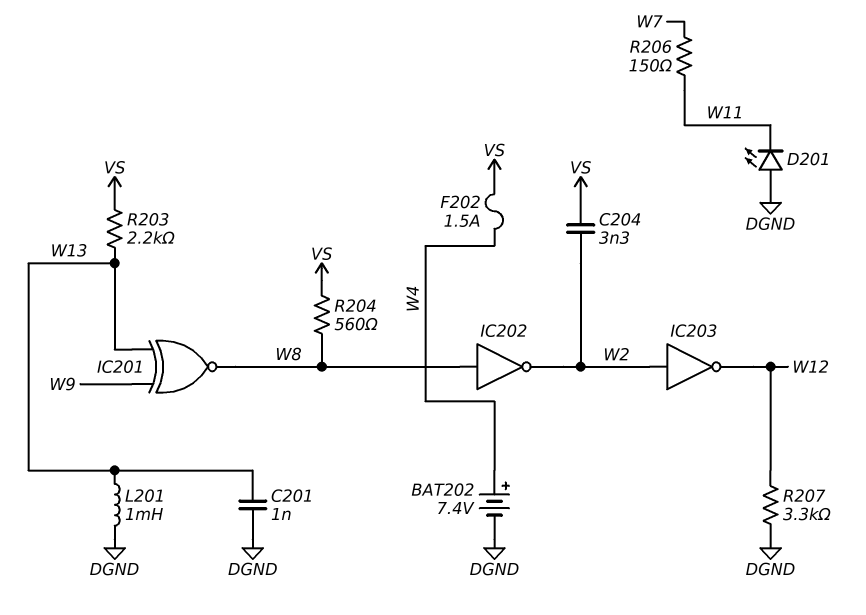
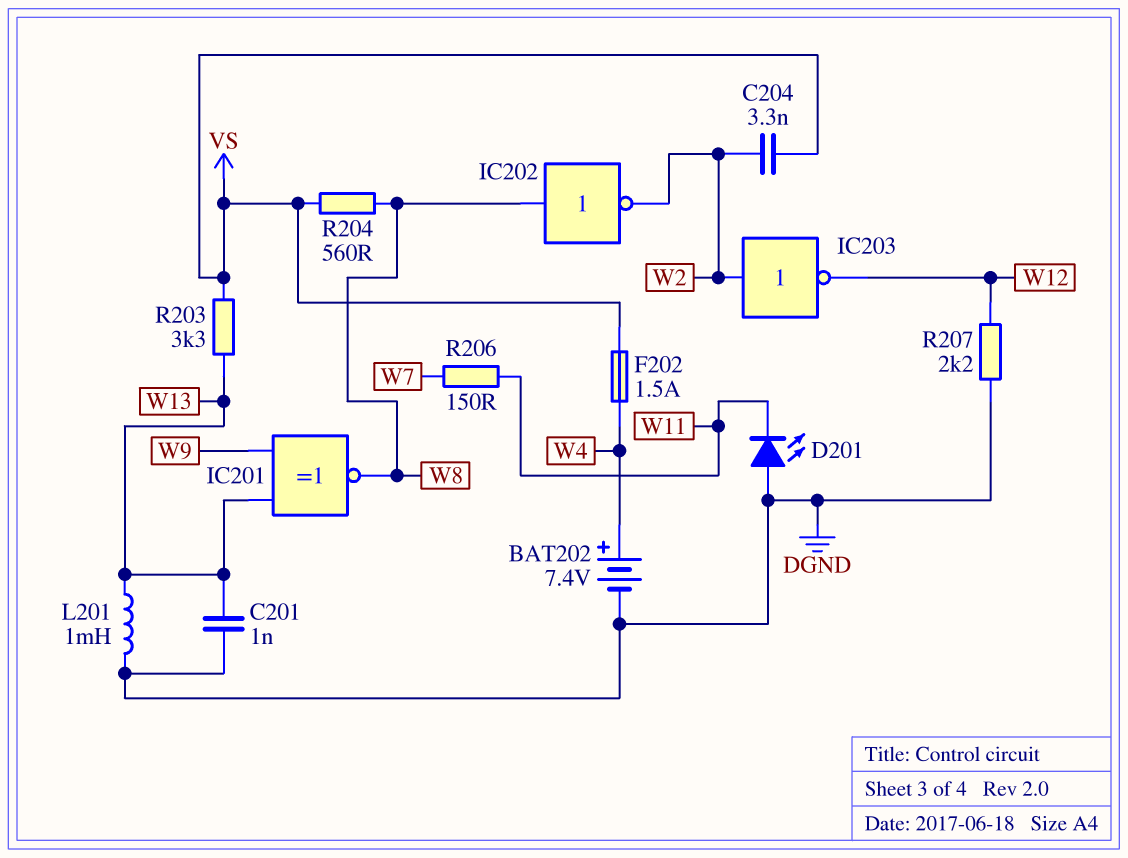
R203: 2.2k (VS, W13) -> 3.3k (VS, W13)
R207: 3.3k (DGND, W12) -> 2.2k (DGND, W12)

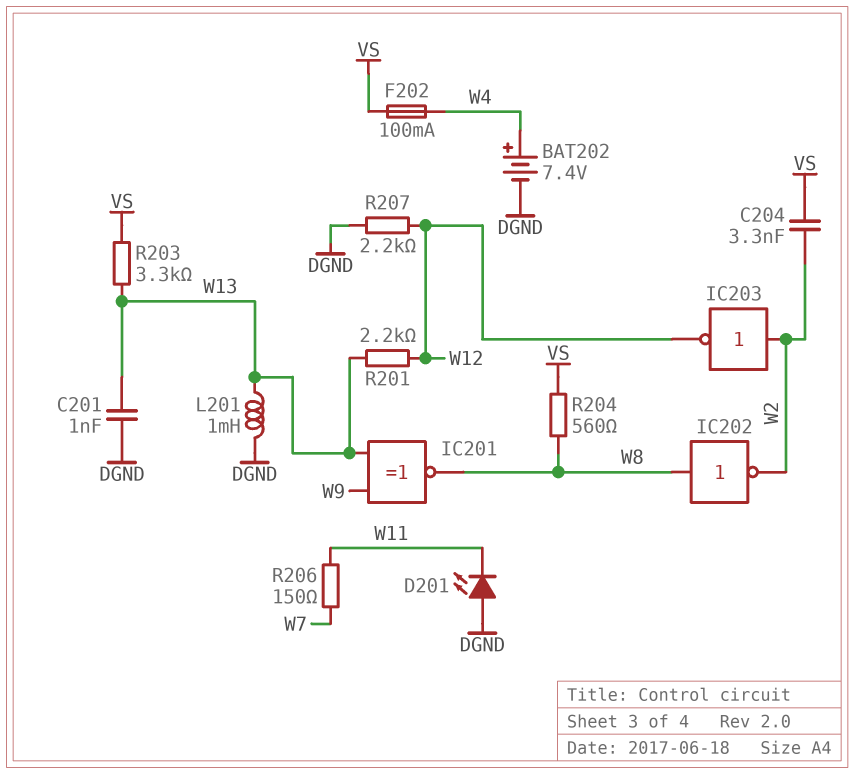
F202: 1.5A (VS, W4) -> 100mA (VS, W4)
R201: none -> 2.2k (W12, W13)

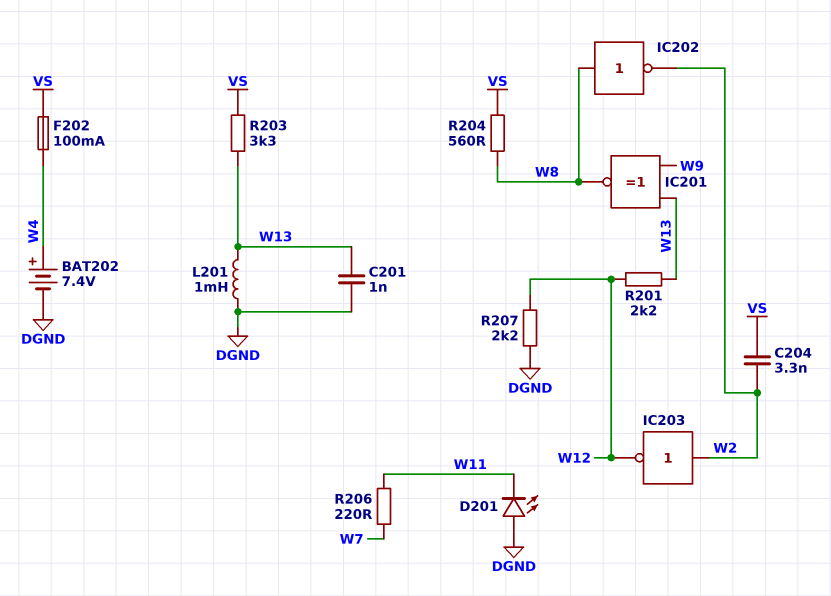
R206: 150 (W7, W11) -> 220 (W7, W11)

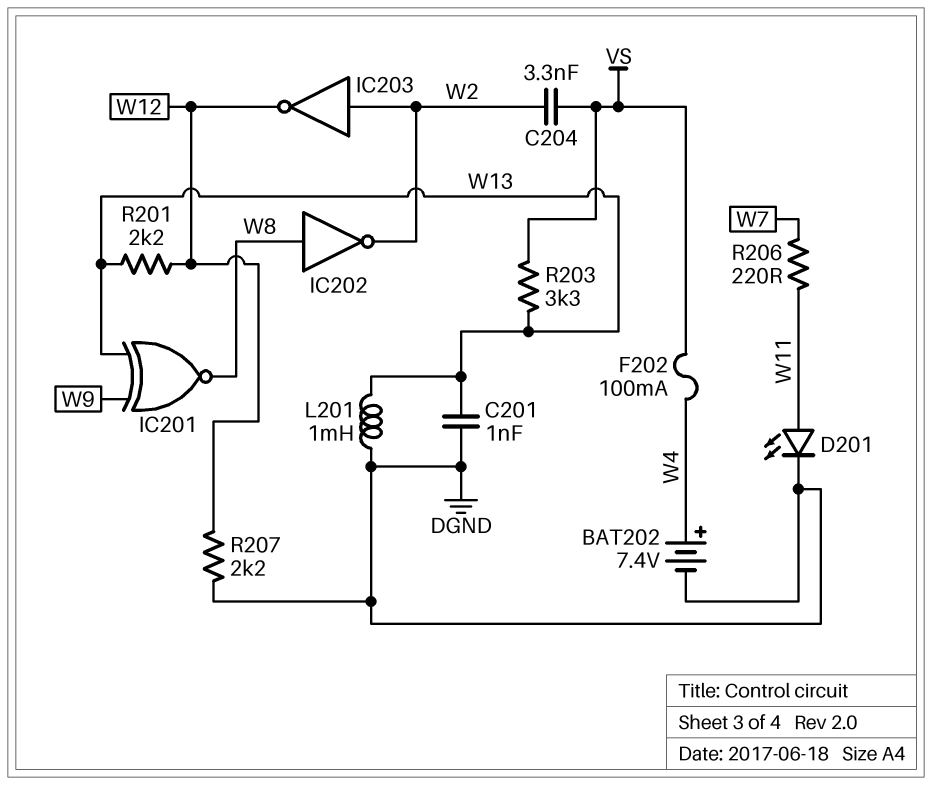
D201: LED (A DGND, K W11) -> LED (A W11, K DGND)
R204: 560 (VS, W8) -> none

